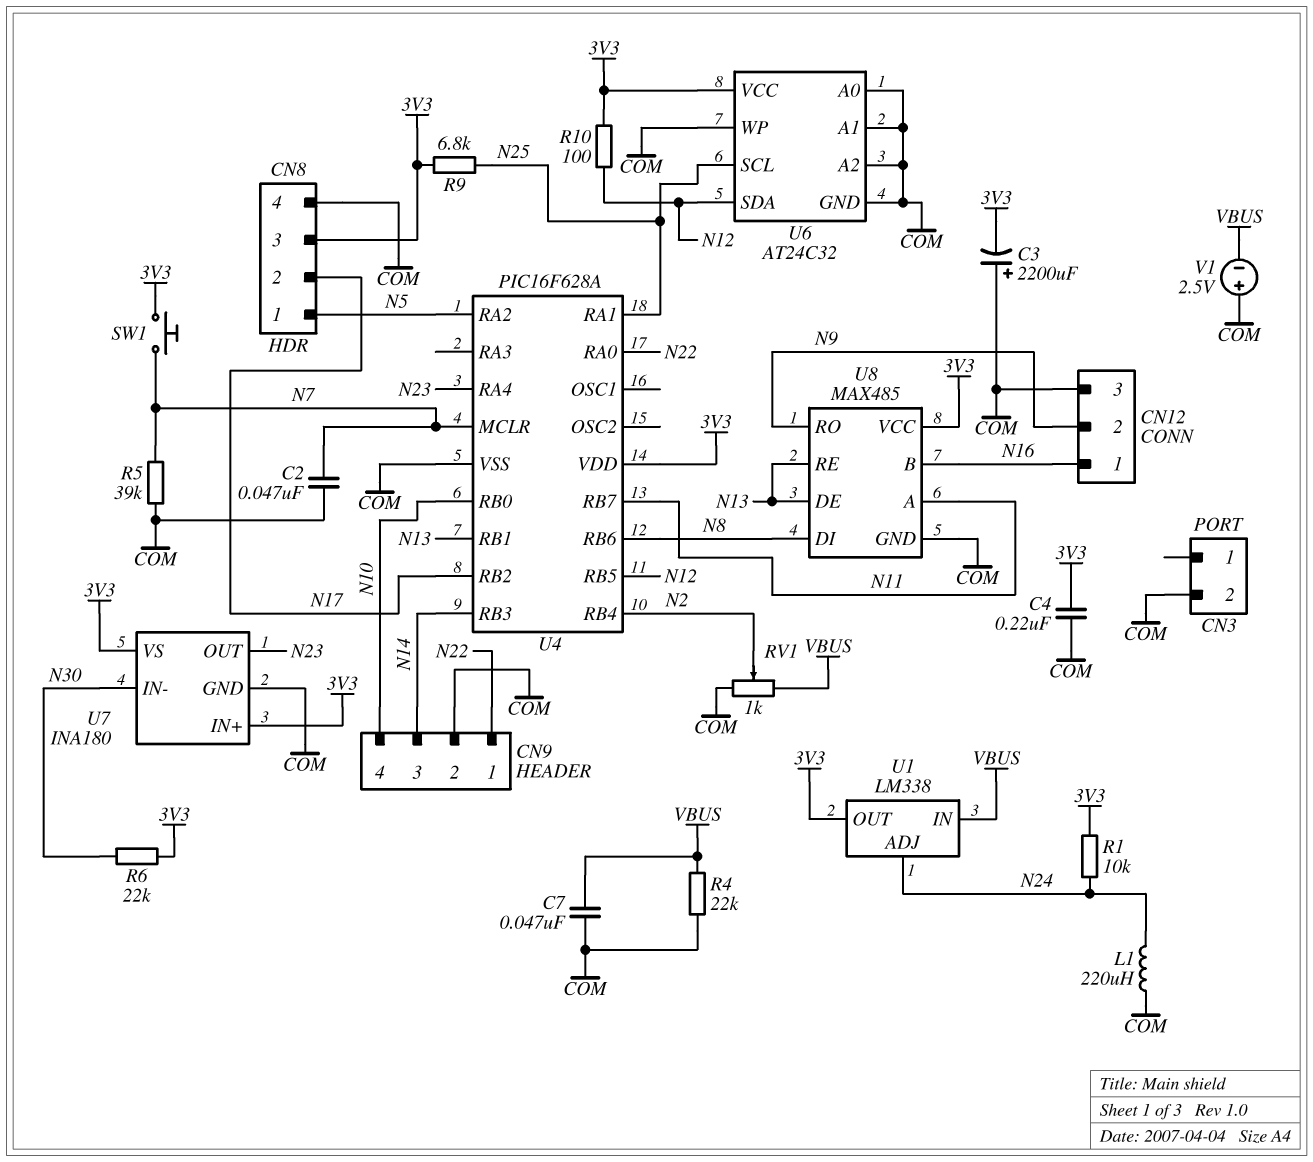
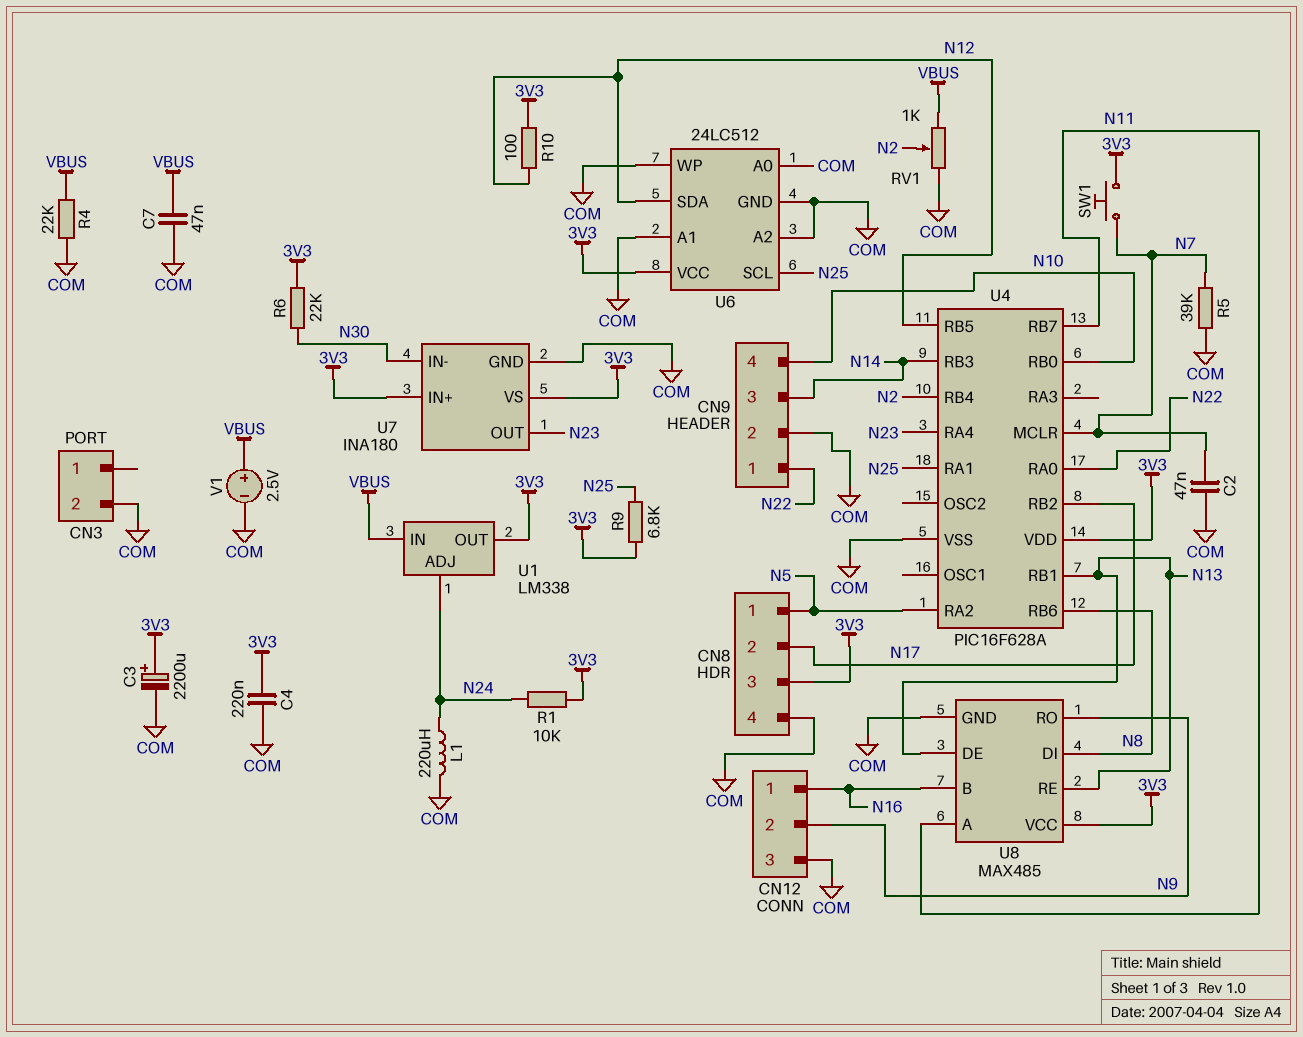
C3: 2200uF (plus COM, minus 3V3) -> 2200uF (plus 3V3, minus COM)
U6: AT24C32 -> 24LC512
V1: 2.5V (plus COM, minus VBUS) -> 2.5V (plus VBUS, minus COM)

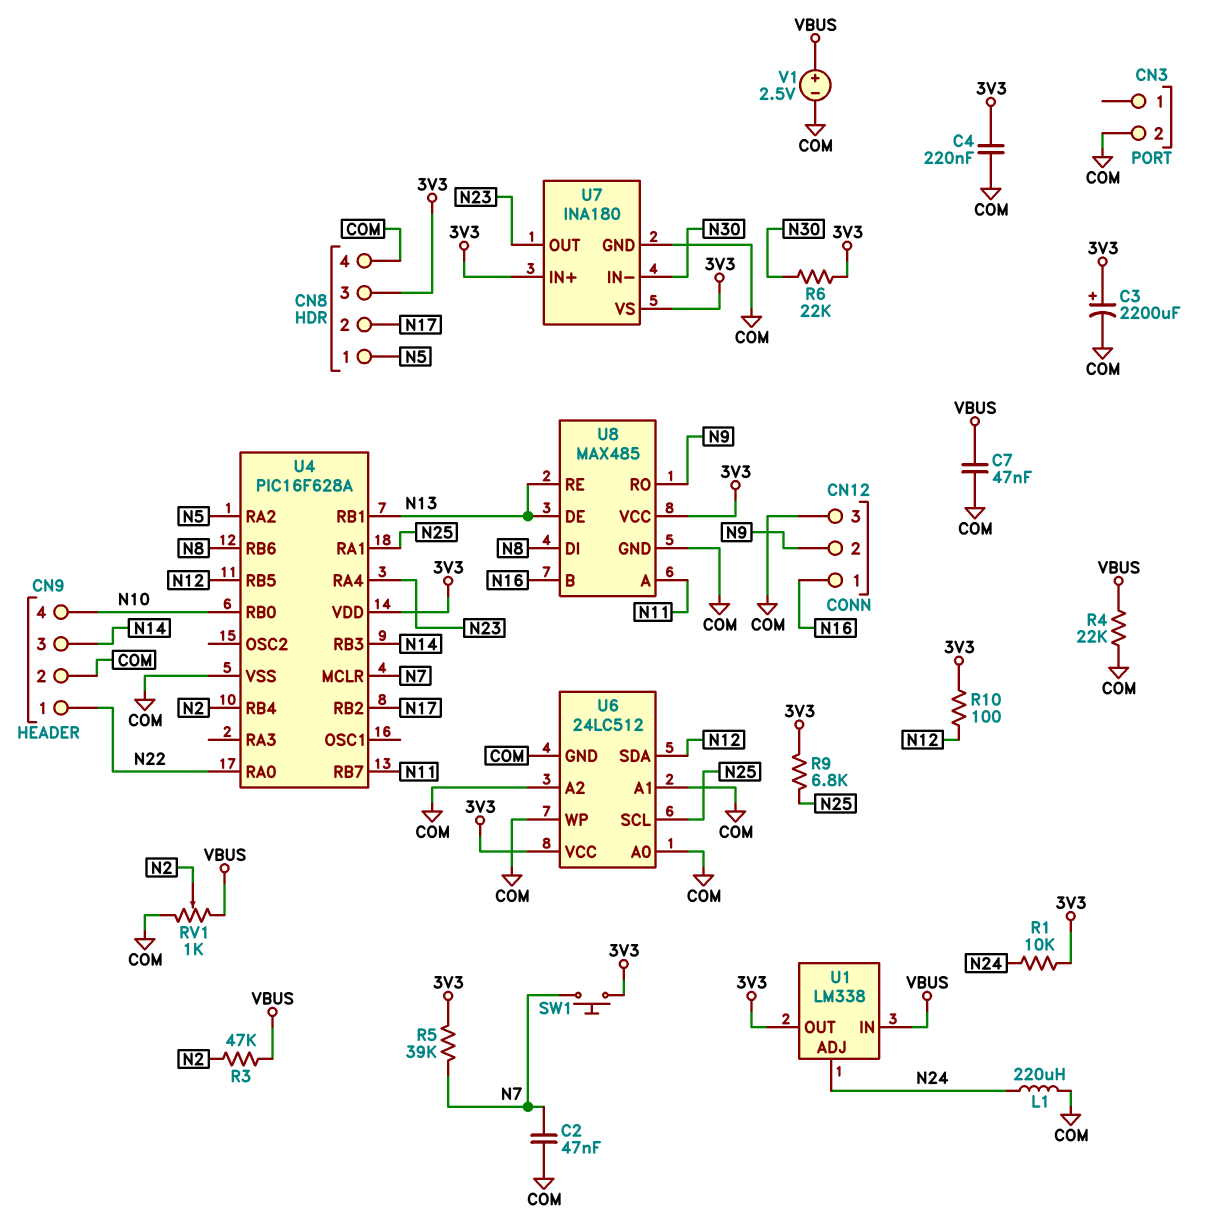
R3: none -> 47k (N2, VBUS)
R5: 39k (COM, N7) -> 39k (3V3, N7)

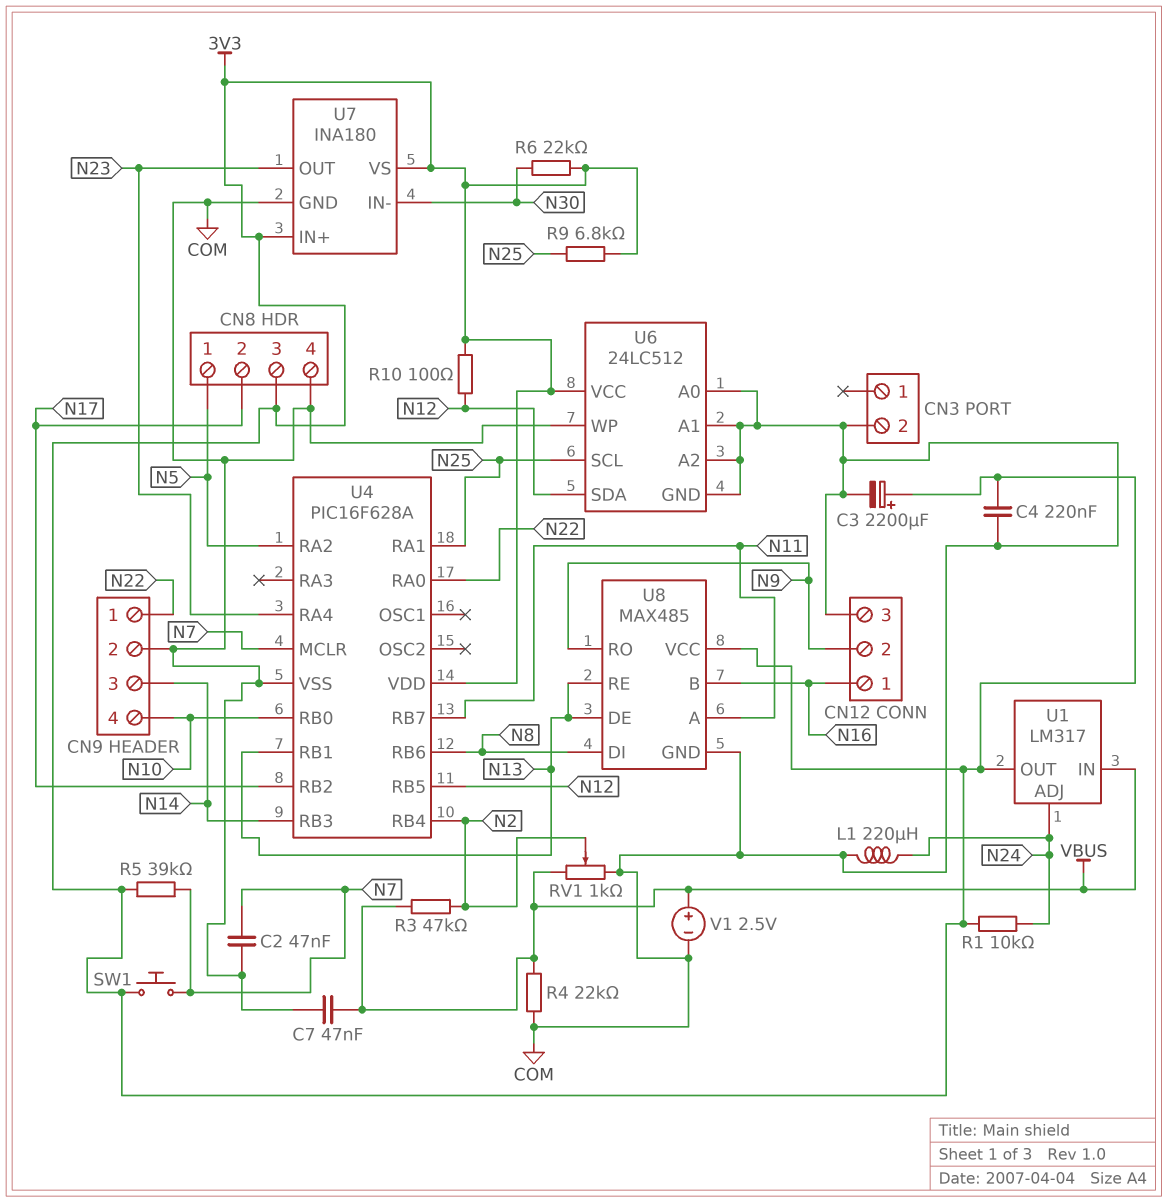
U1: LM338 -> LM317

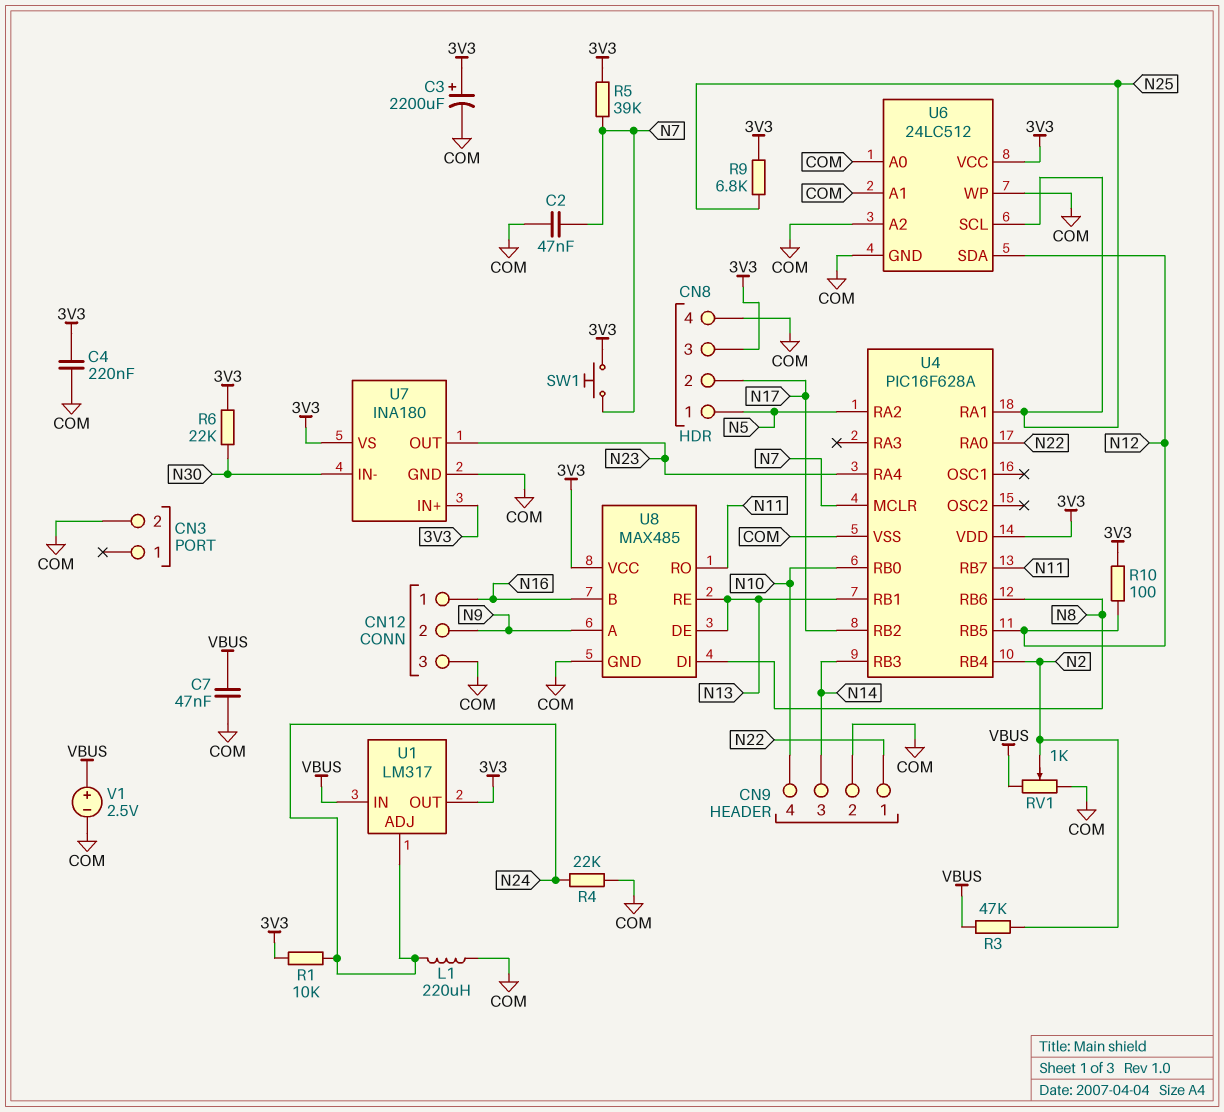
R4: 22k (COM, VBUS) -> 22k (COM, N24)
U8 pin A: N11 -> N9
U8 pin RO: N9 -> N11

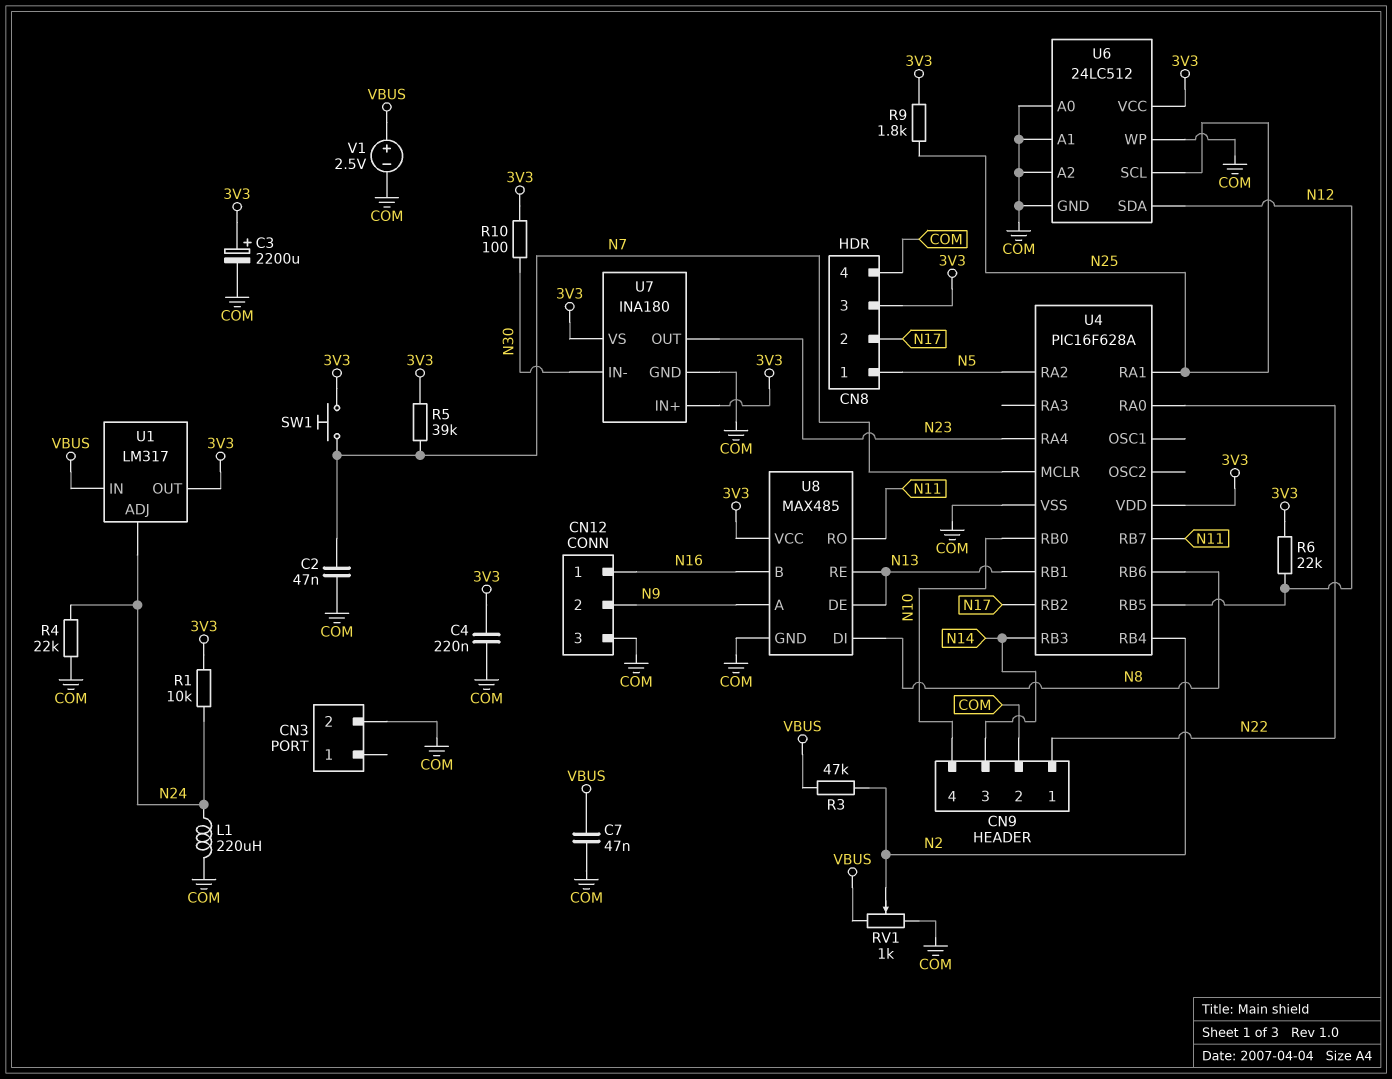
R6: 22k (3V3, N30) -> 22k (3V3, N12)
R9: 6.8k (3V3, N25) -> 1.8k (3V3, N25)
R10: 100 (3V3, N12) -> 100 (3V3, N30)

